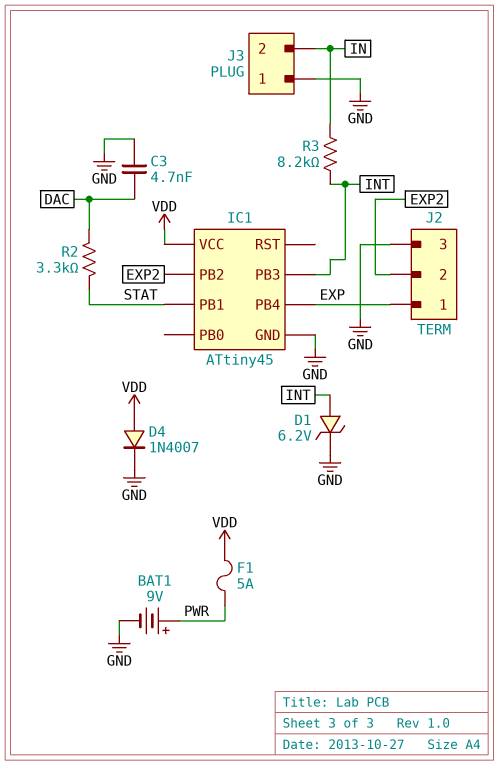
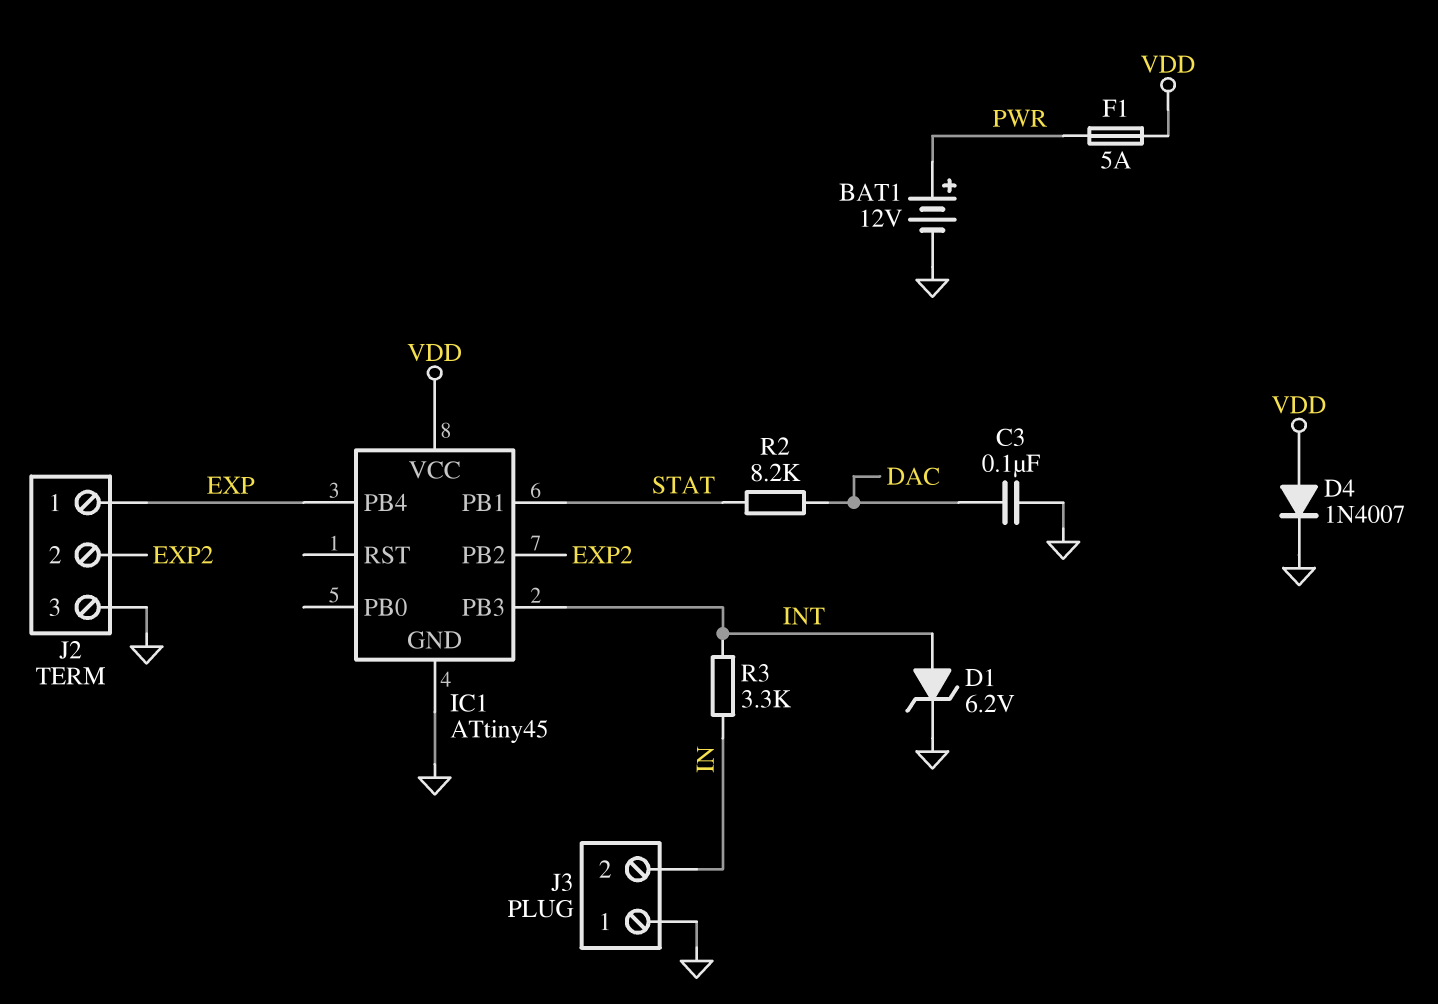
BAT1: 9V (plus PWR, minus GND) -> 12V (plus PWR, minus GND)
C3: 4.7nF (DAC, GND) -> 100nF (DAC, GND)
R2: 3.3k (DAC, STAT) -> 8.2k (DAC, STAT)
R3: 8.2k (IN, INT) -> 3.3k (IN, INT)

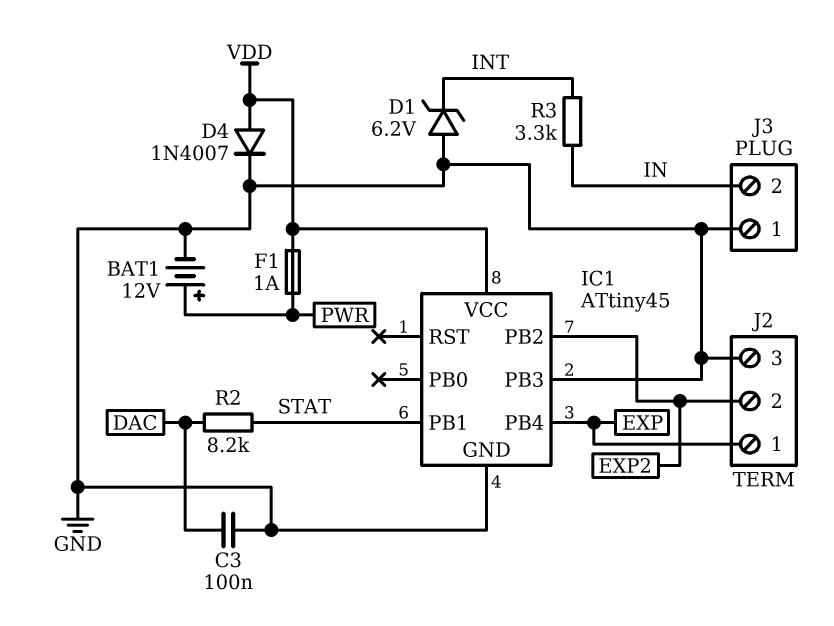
D1: zener 6.2V (A INT, K GND) -> zener 6.2V (A GND, K INT)
F1: 5A (PWR, VDD) -> 1A (PWR, VDD)
IC1 pin PB3: INT -> GND

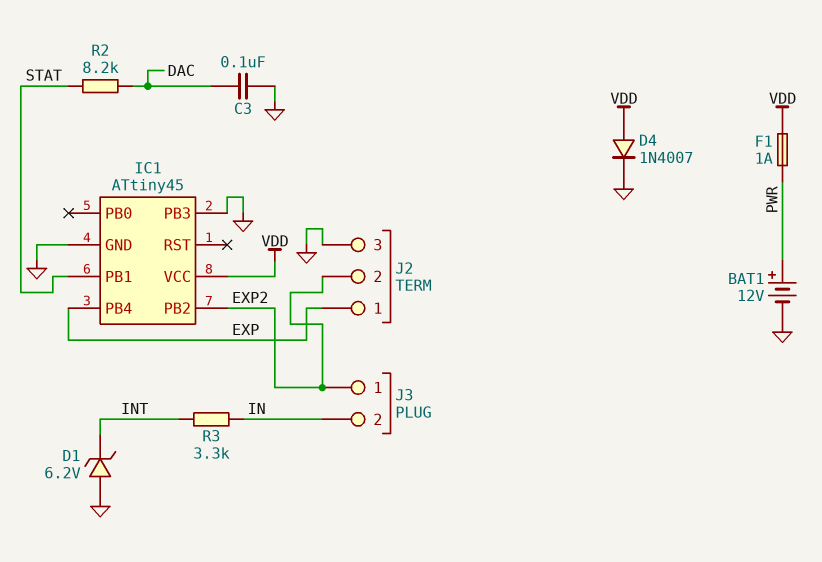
J3 pin 1: GND -> EXP2

